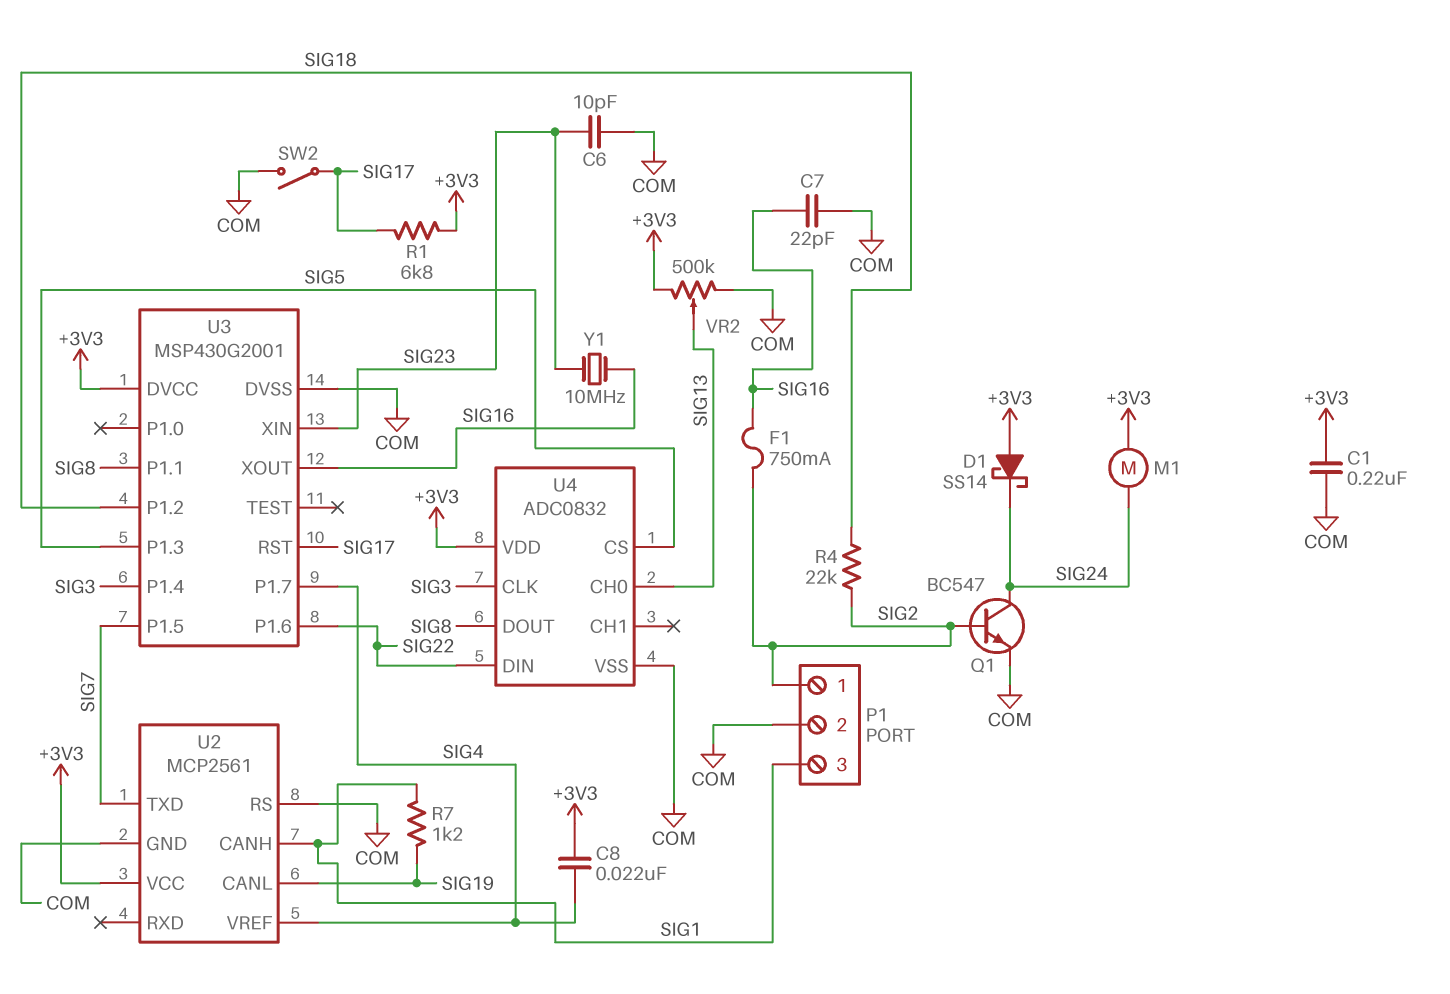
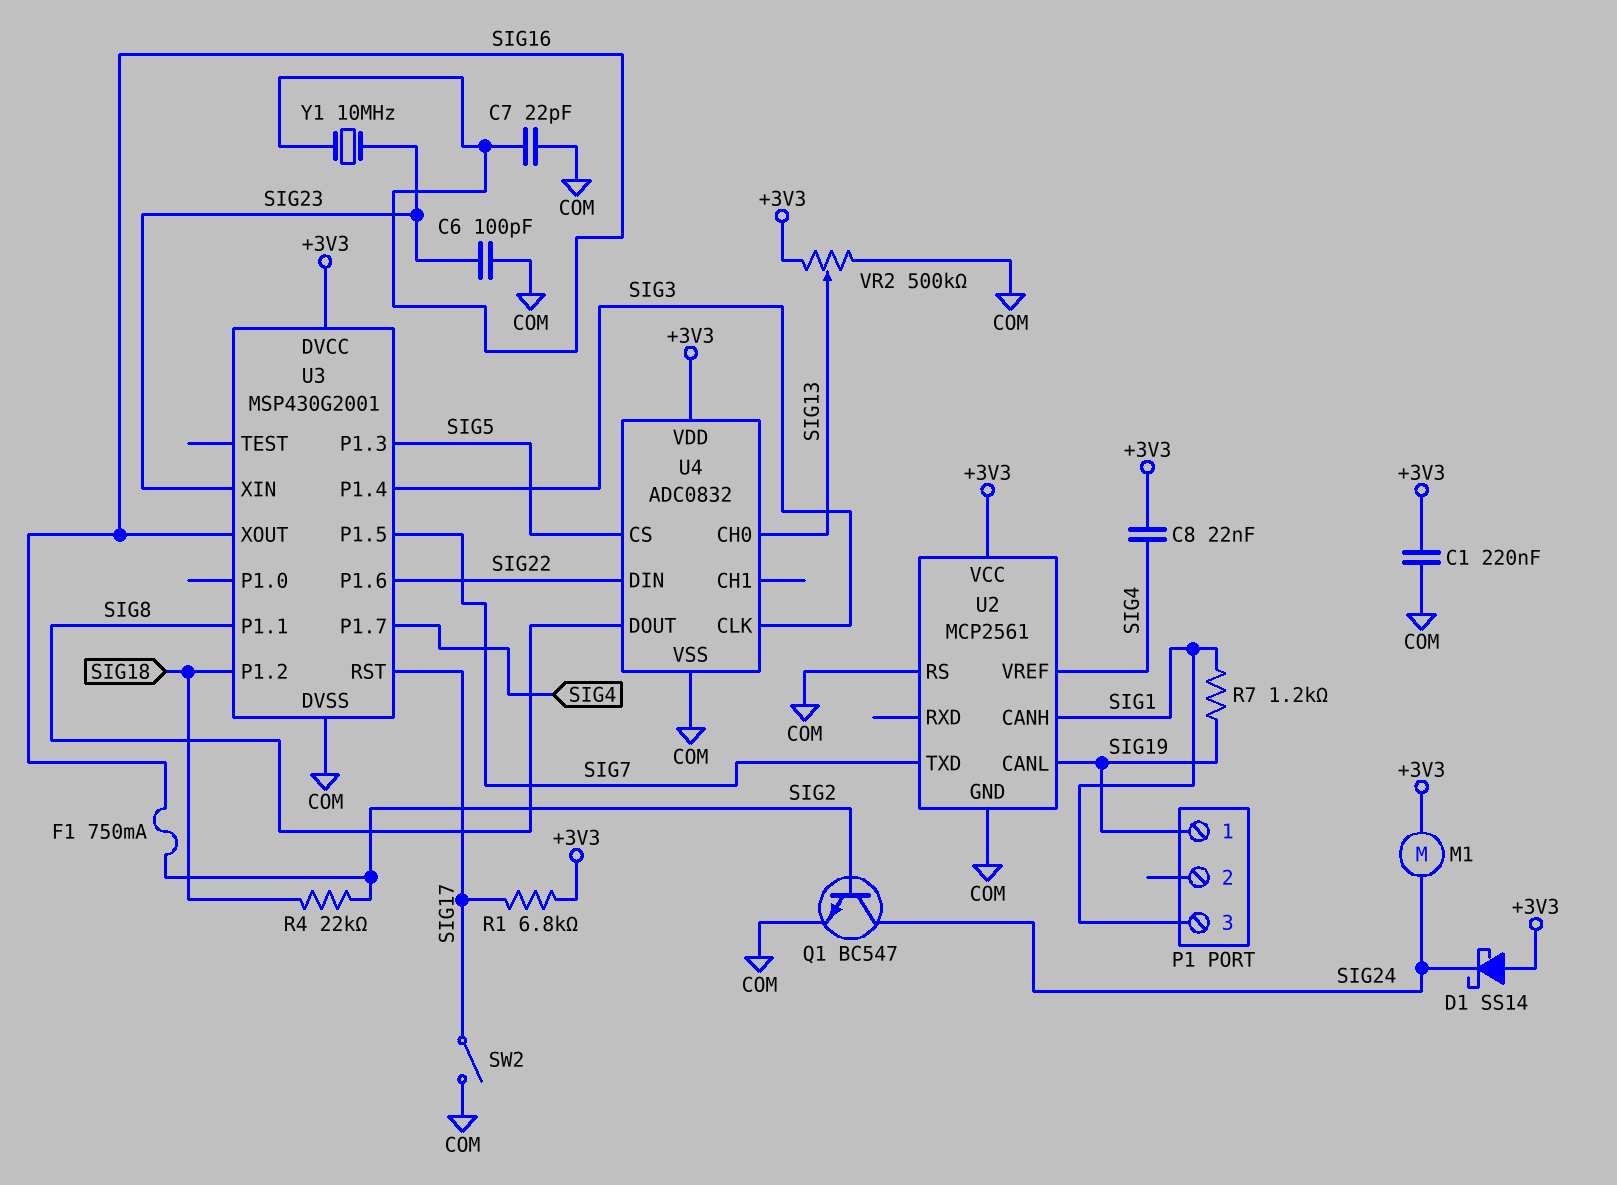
C6: 10pF (COM, SIG23) -> 100pF (COM, SIG23)
P1 pin 1: SIG2 -> SIG19
P1 pin 2: COM -> none

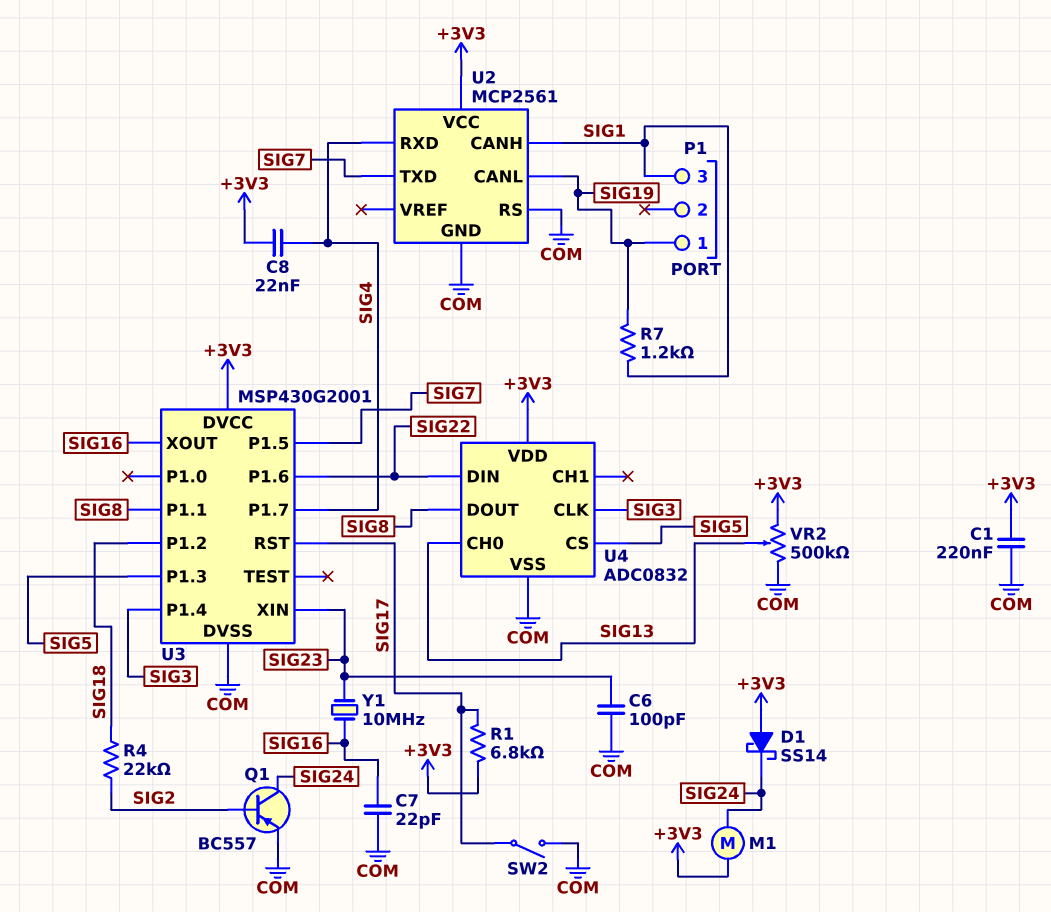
F1: 750mA (SIG2, SIG16) -> none
Q1: NPN BC547 (B SIG2, C SIG24, E COM) -> PNP BC557 (B SIG2, C SIG24, E COM)
U2 pin RXD: none -> SIG4
U2 pin VREF: SIG4 -> none

